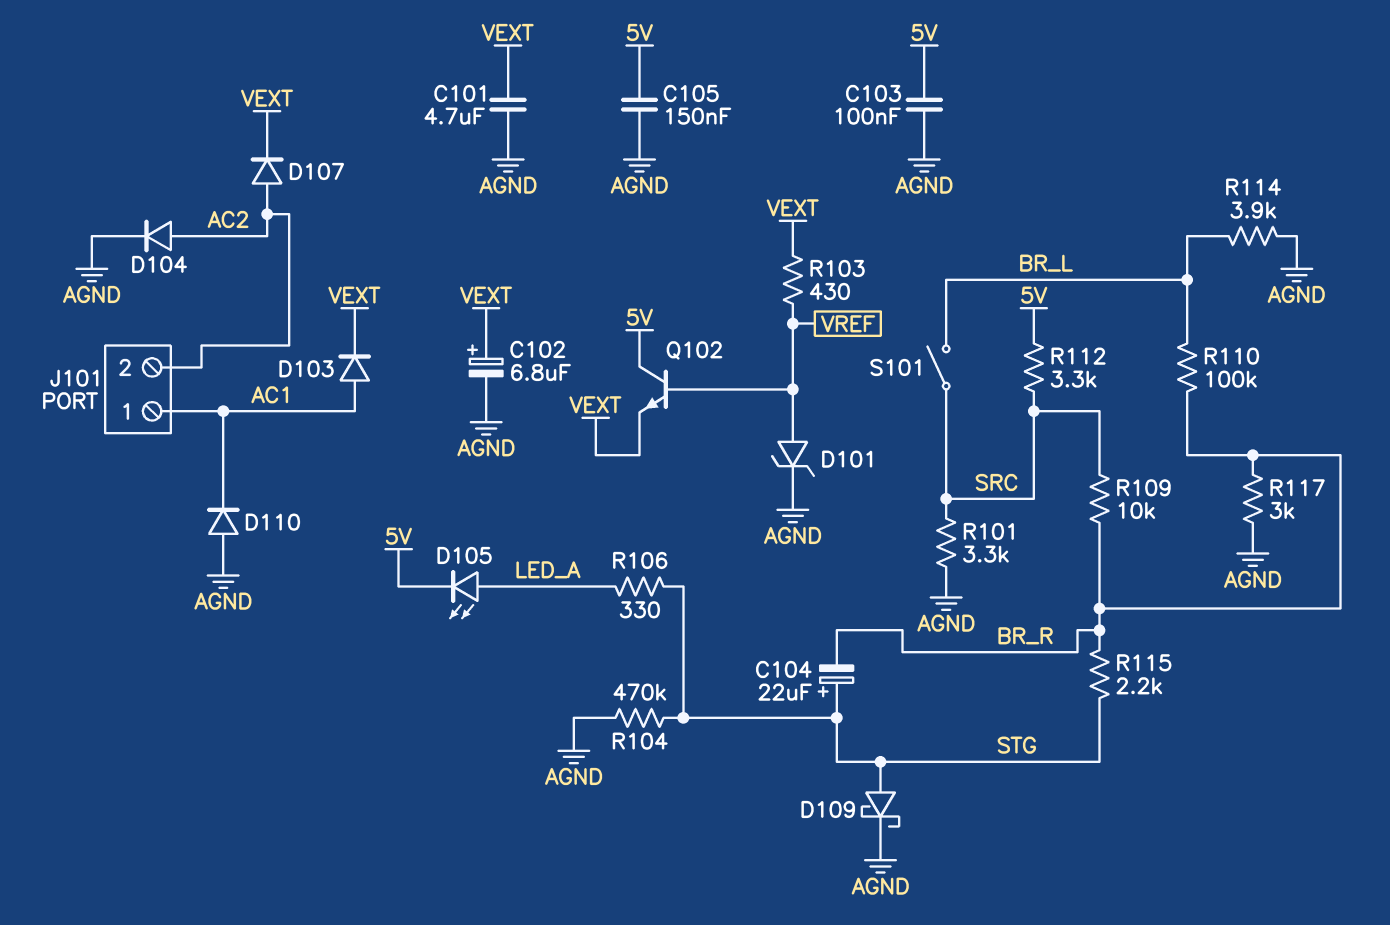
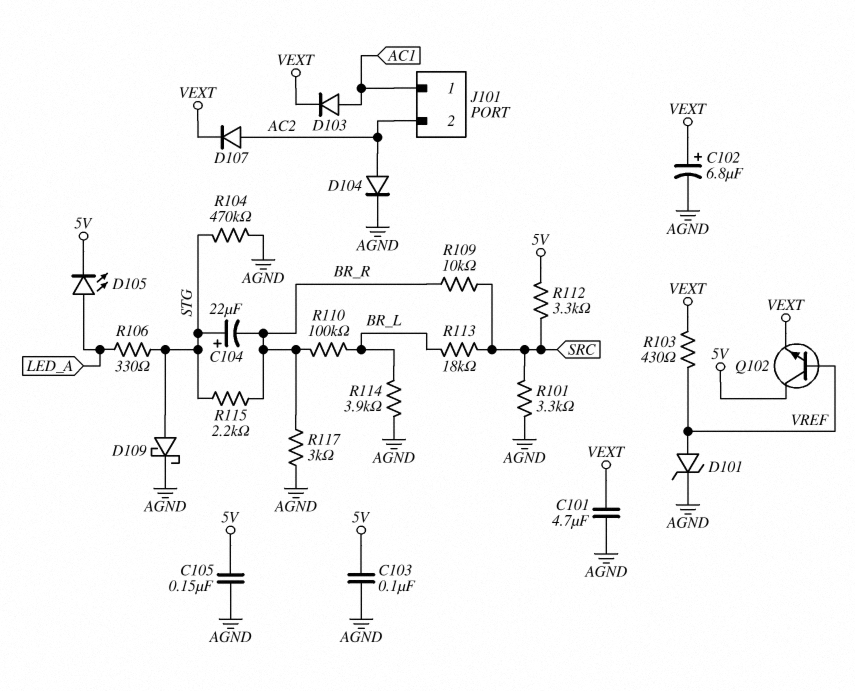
D110: diode (A AGND, K AC1) -> none
R113: none -> 18k (BR_L, SRC)
S101: switch (BR_L, SRC) -> none

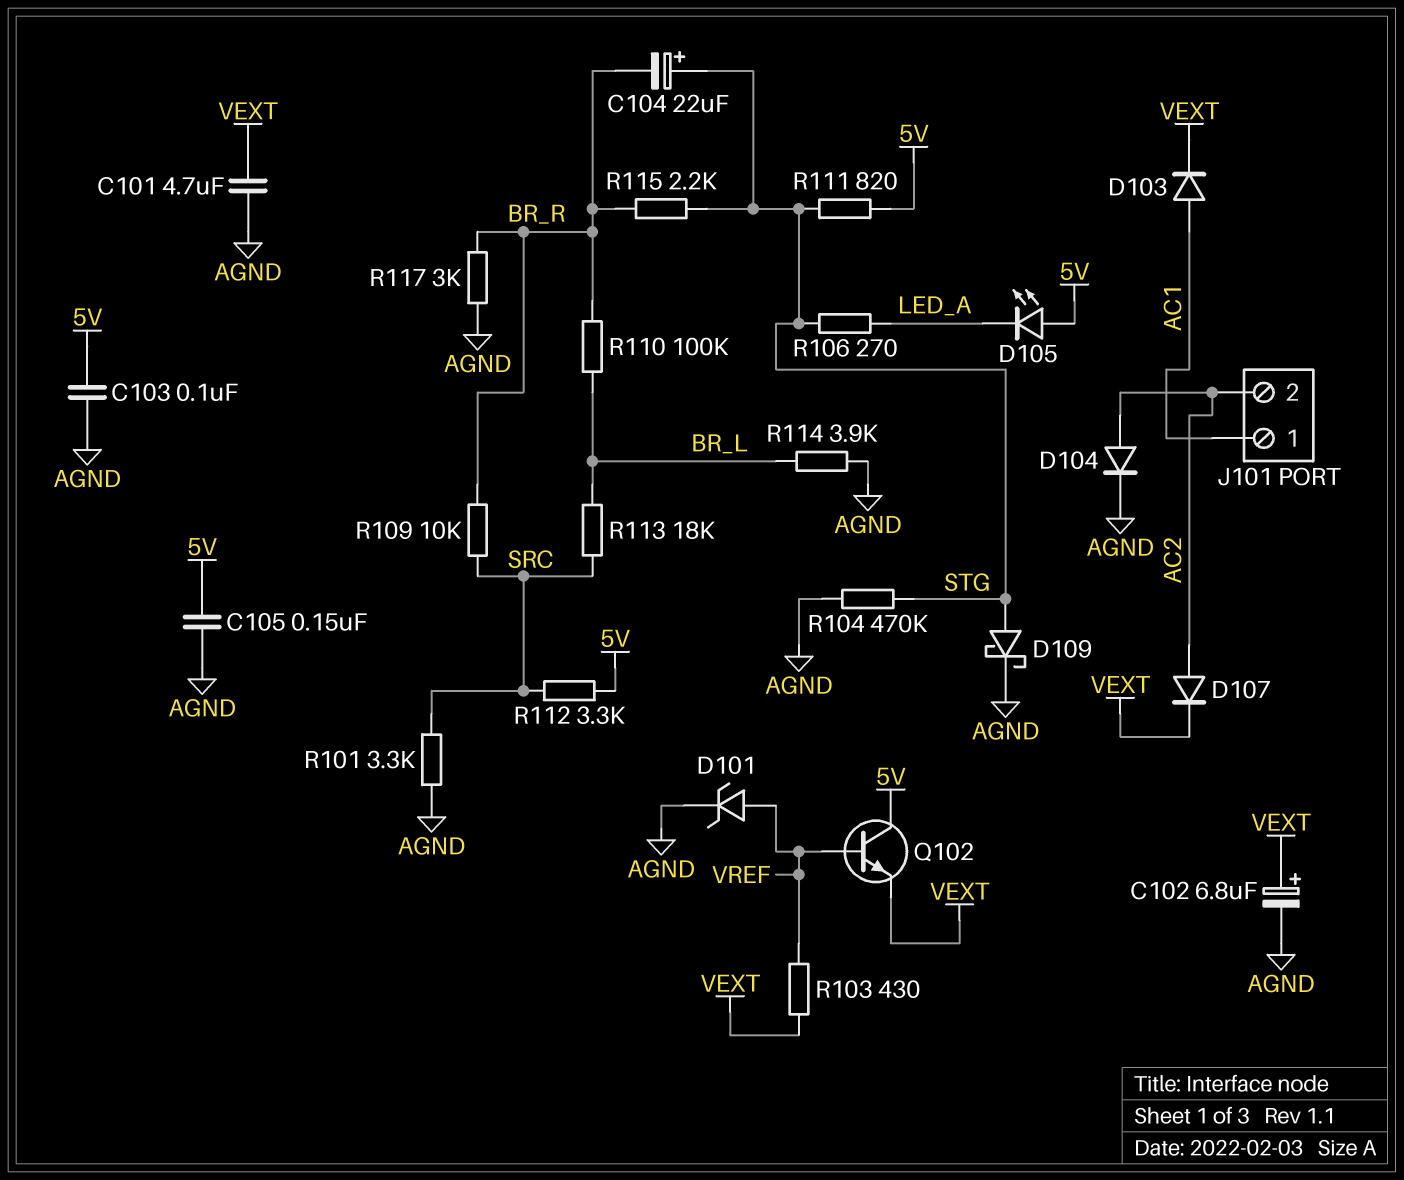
D105: LED (A LED_A, K 5V) -> LED (A 5V, K LED_A)
R106: 330 (LED_A, STG) -> 270 (LED_A, STG)
R111: none -> 820 (5V, STG)

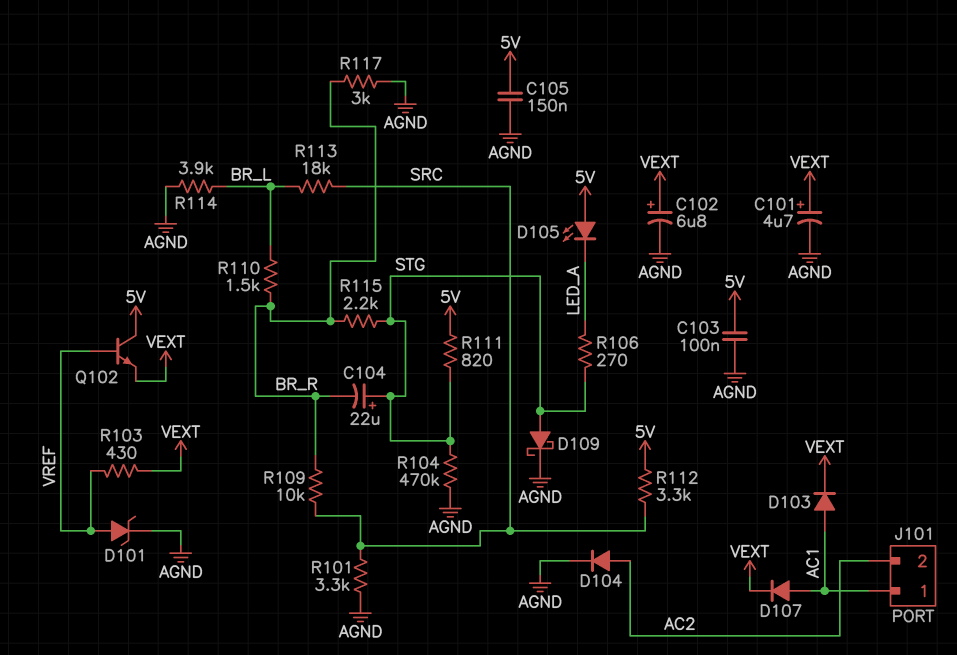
C101: 4.7uF (AGND, VEXT) -> 4.7uF (plus VEXT, minus AGND)
D107: diode (A AC2, K VEXT) -> diode (A AC1, K VEXT)
R110: 100k (BR_L, BR_R) -> 1.5k (BR_L, BR_R)

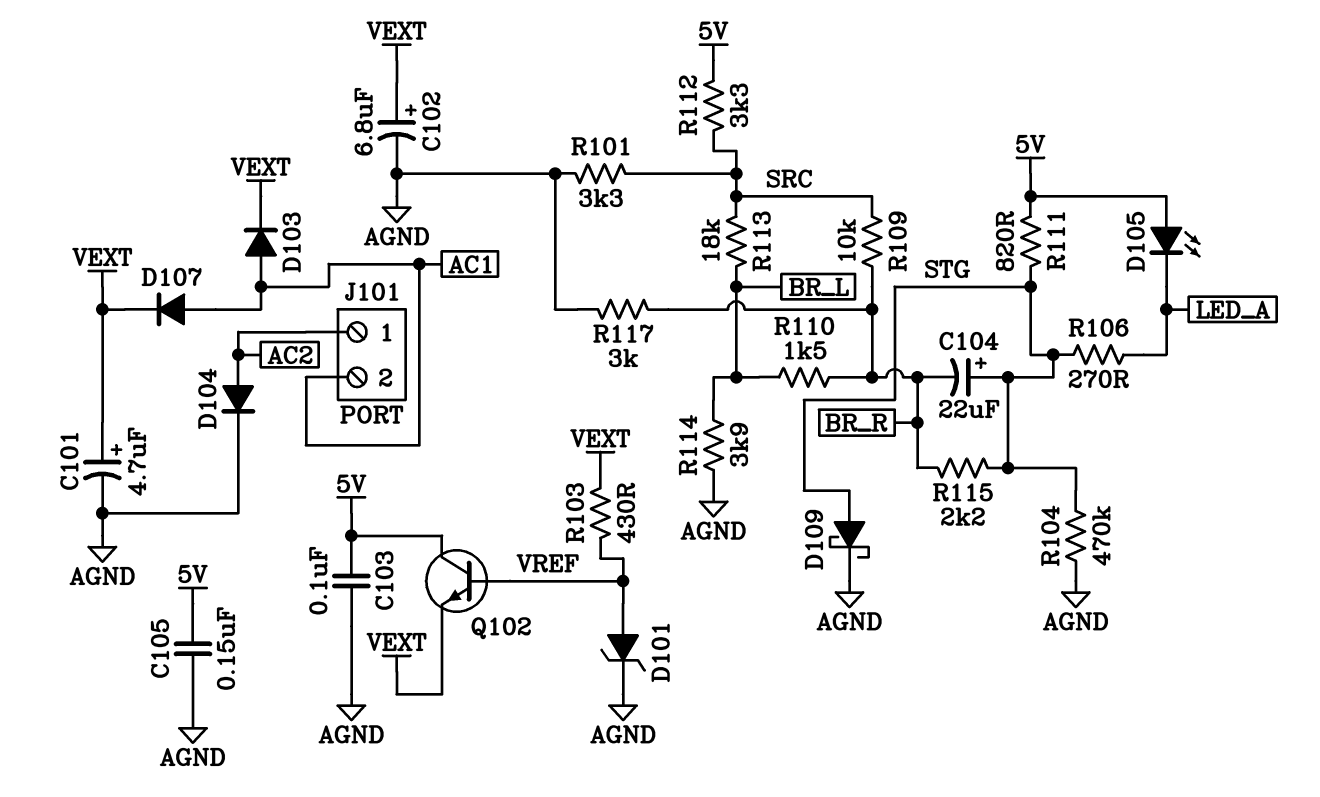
J101 pin 1: AC1 -> AC2
J101 pin 2: AC2 -> AC1

